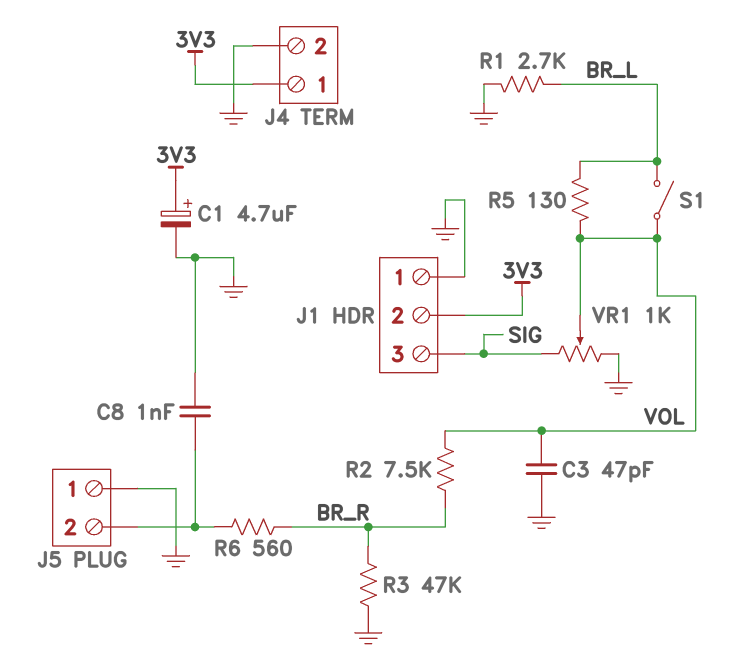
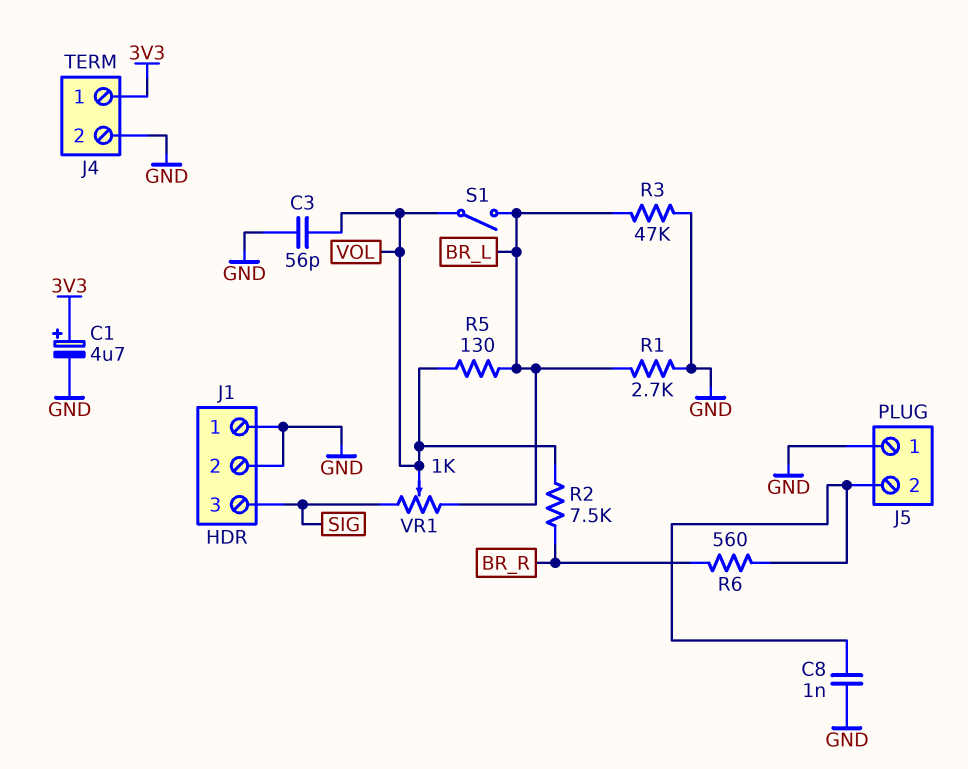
C3: 47pF (GND, VOL) -> 56pF (GND, VOL)
J1 pin 2: 3V3 -> GND
R3: 47k (BR_R, GND) -> 47k (BR_L, GND)
VR1: 1k (GND, SIG, wiper VOL) -> 1k (BR_L, SIG, wiper VOL)

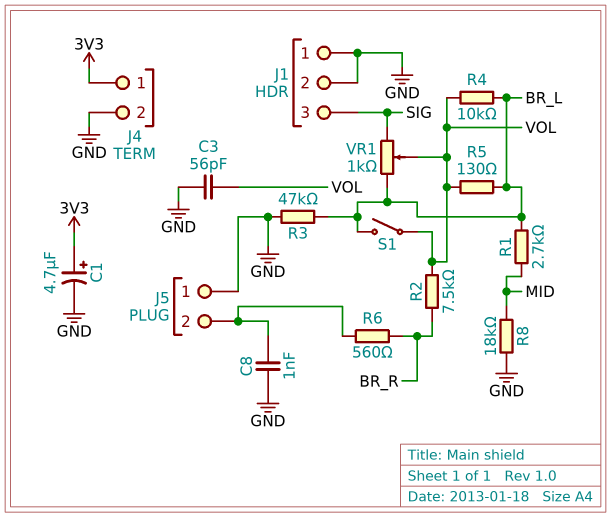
R1: 2.7k (BR_L, GND) -> 2.7k (BR_L, MID)
R4: none -> 10k (BR_L, VOL)
R8: none -> 18k (GND, MID)

